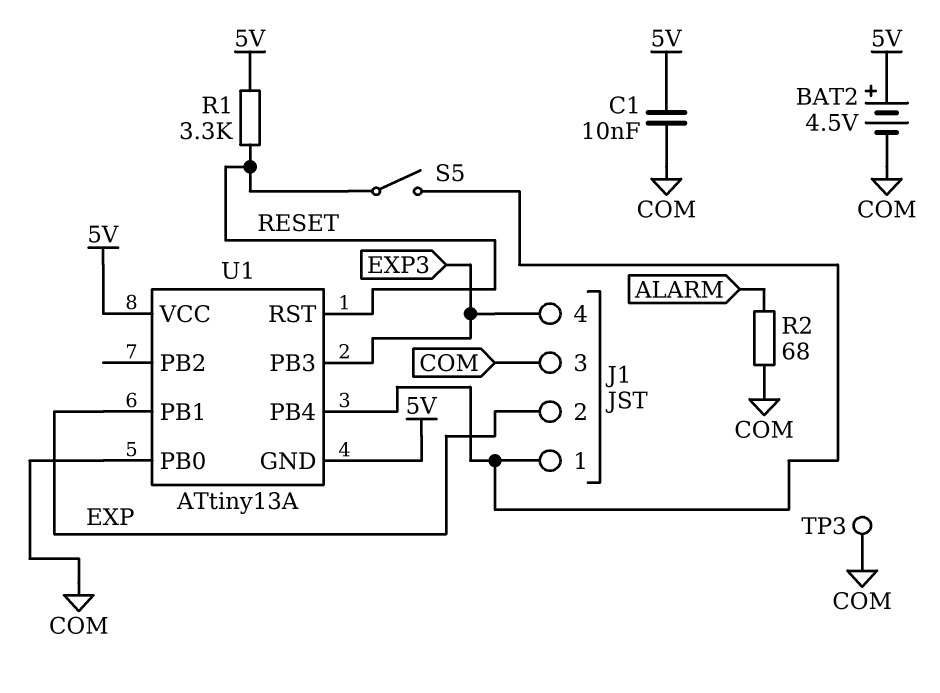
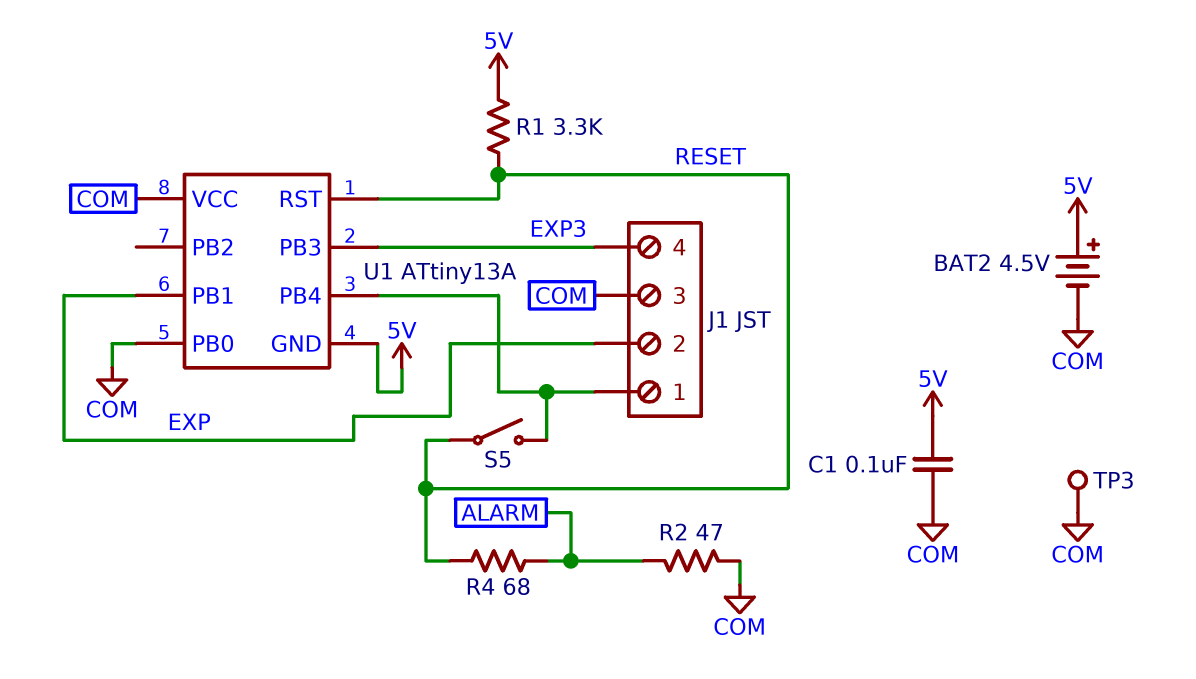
C1: 10nF (5V, COM) -> 100nF (5V, COM)
R2: 68 (ALARM, COM) -> 47 (ALARM, COM)
R4: none -> 68 (ALARM, RESET)
U1 pin VCC: 5V -> COM

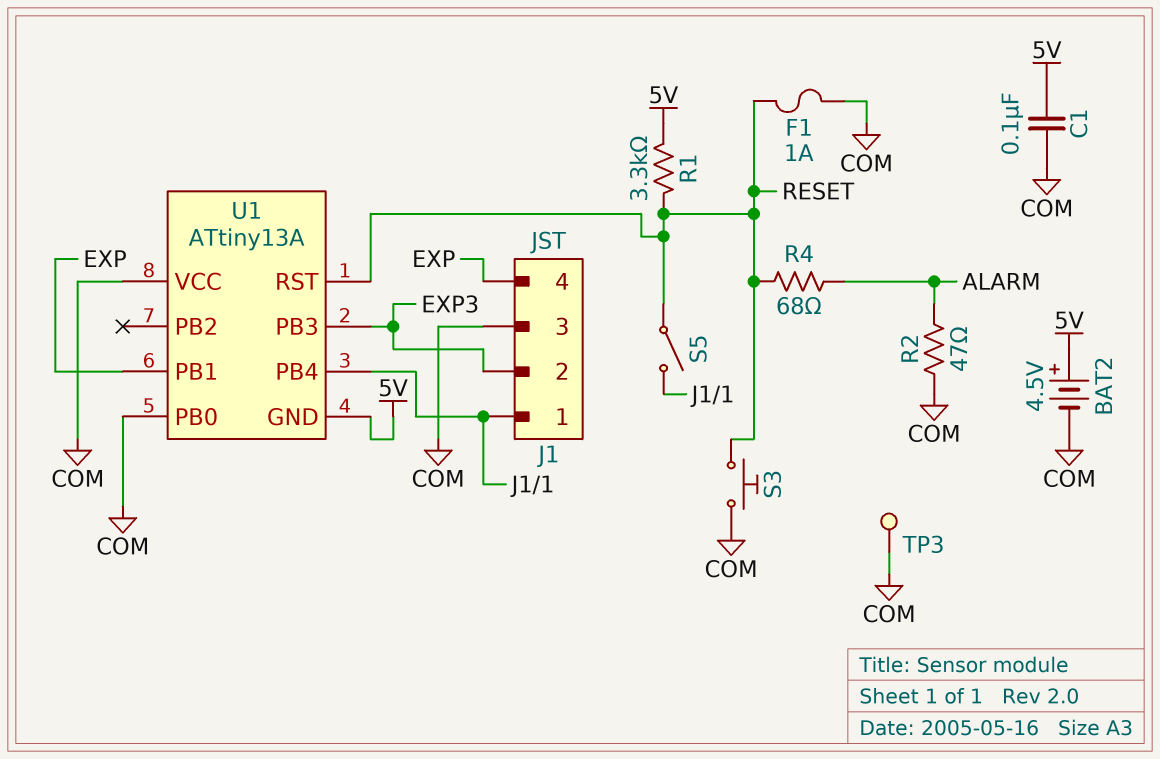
F1: none -> 1A (COM, RESET)
J1 pin 2: EXP -> EXP3
J1 pin 4: EXP3 -> EXP
S3: none -> button (COM, RESET)

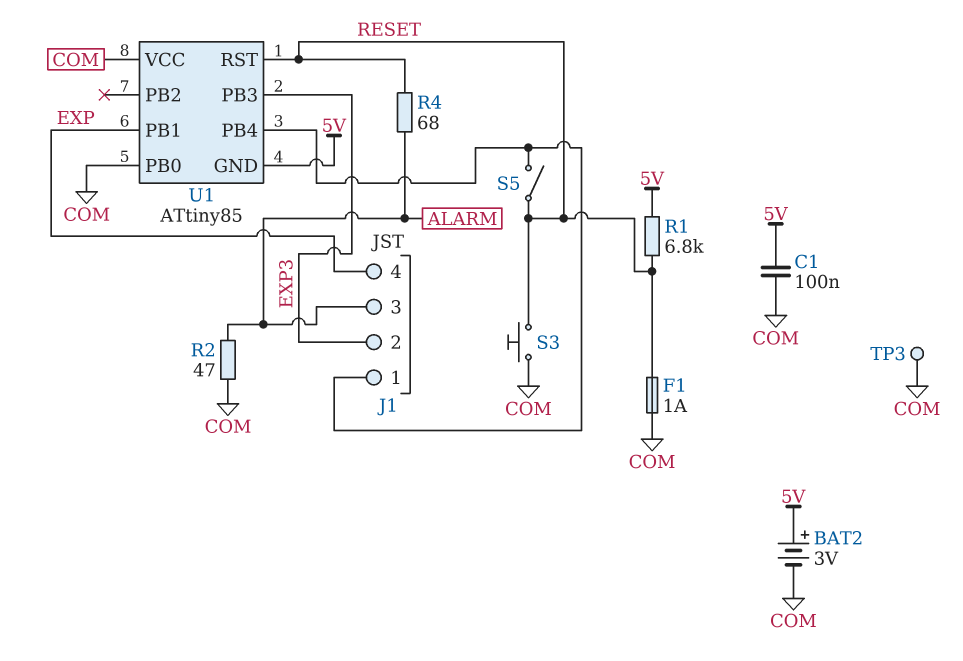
BAT2: 4.5V (plus 5V, minus COM) -> 3V (plus 5V, minus COM)
J1 pin 3: COM -> ALARM
R1: 3.3k (5V, RESET) -> 6.8k (5V, RESET)
U1: ATtiny13A -> ATtiny85

